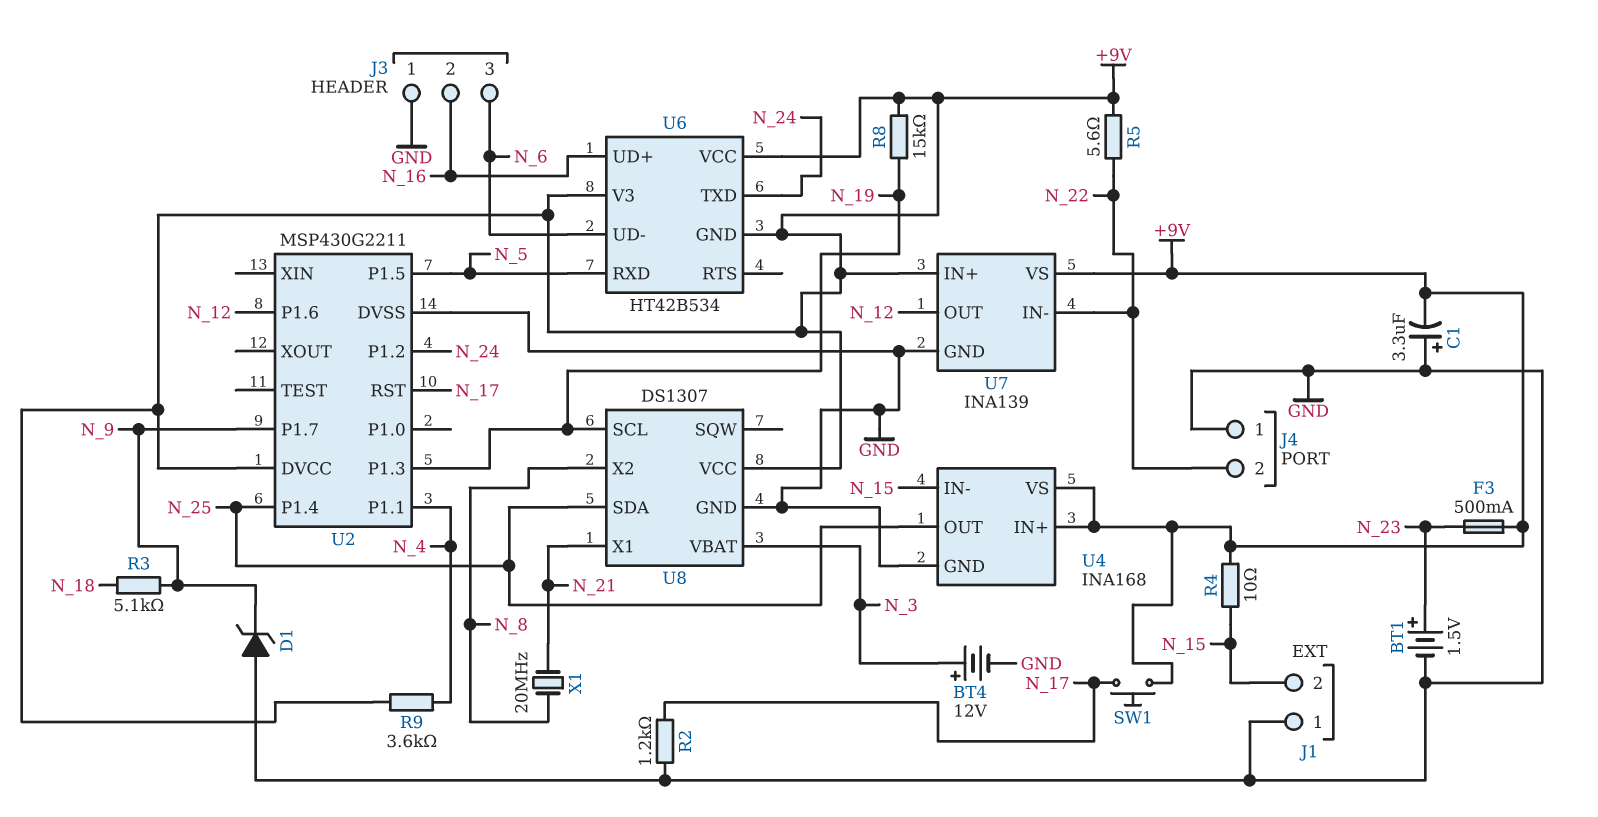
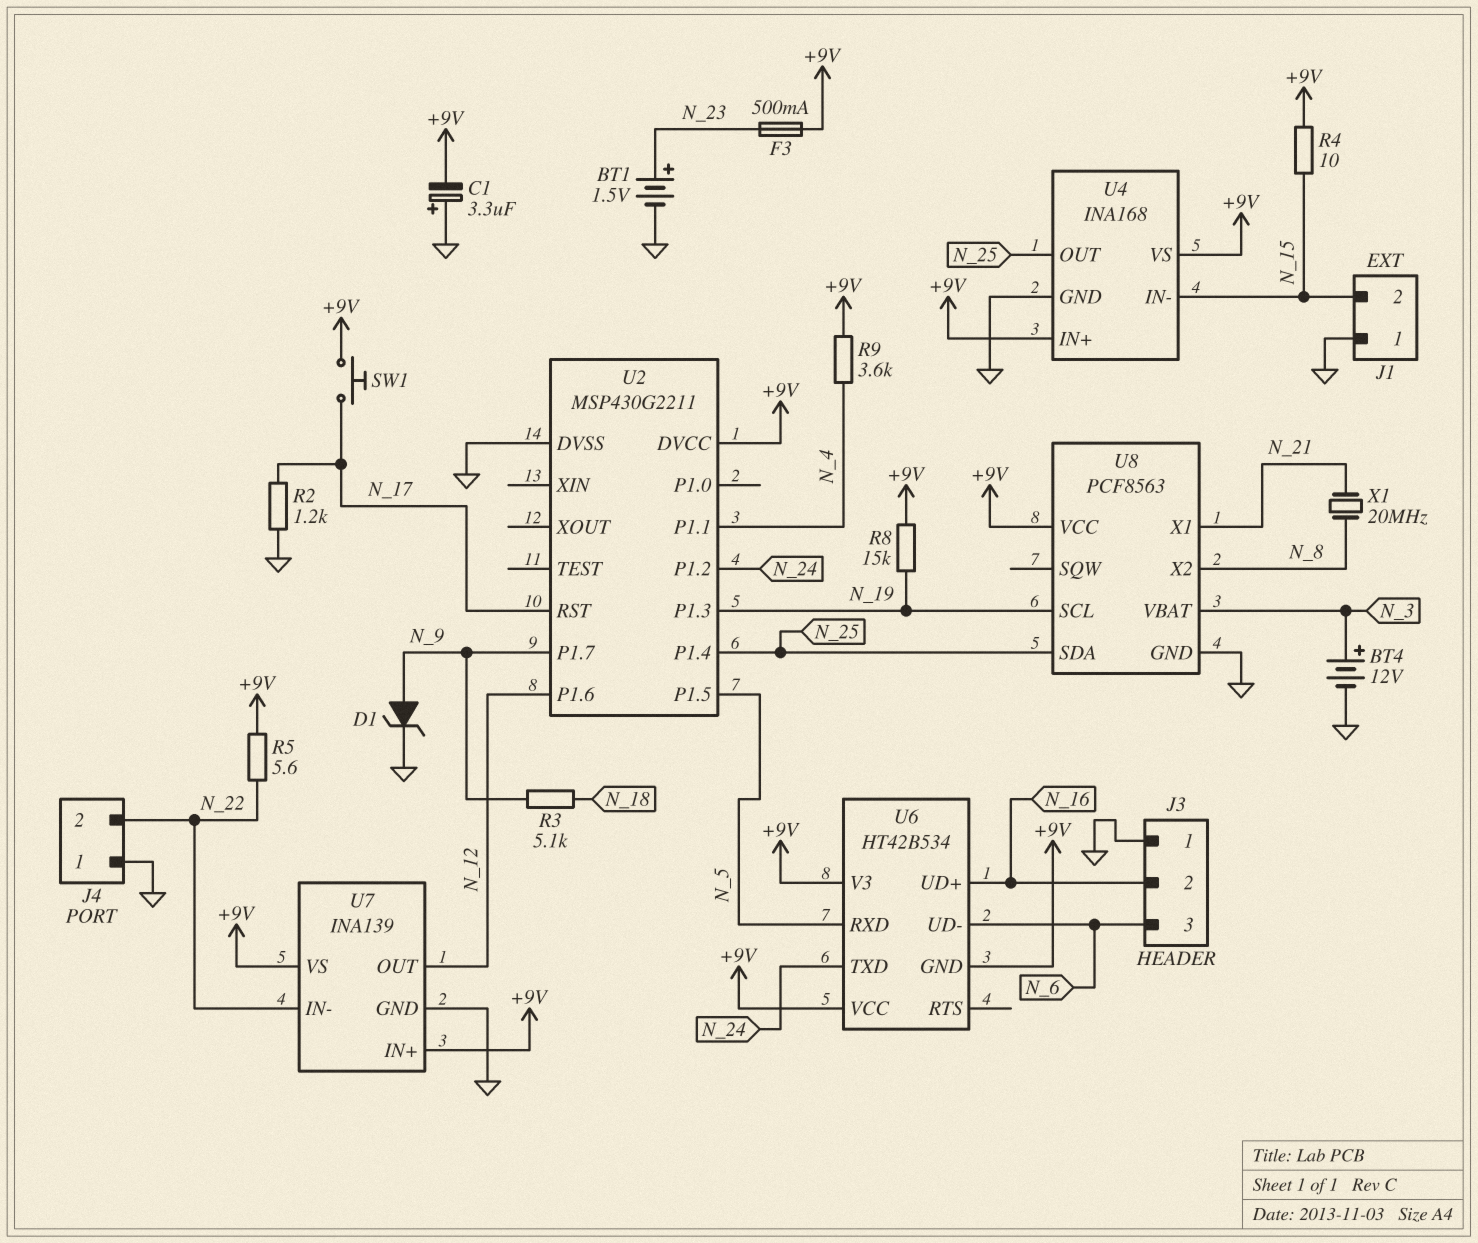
D1: zener (A GND, K N_9) -> zener (A N_9, K GND)
U8: DS1307 -> PCF8563

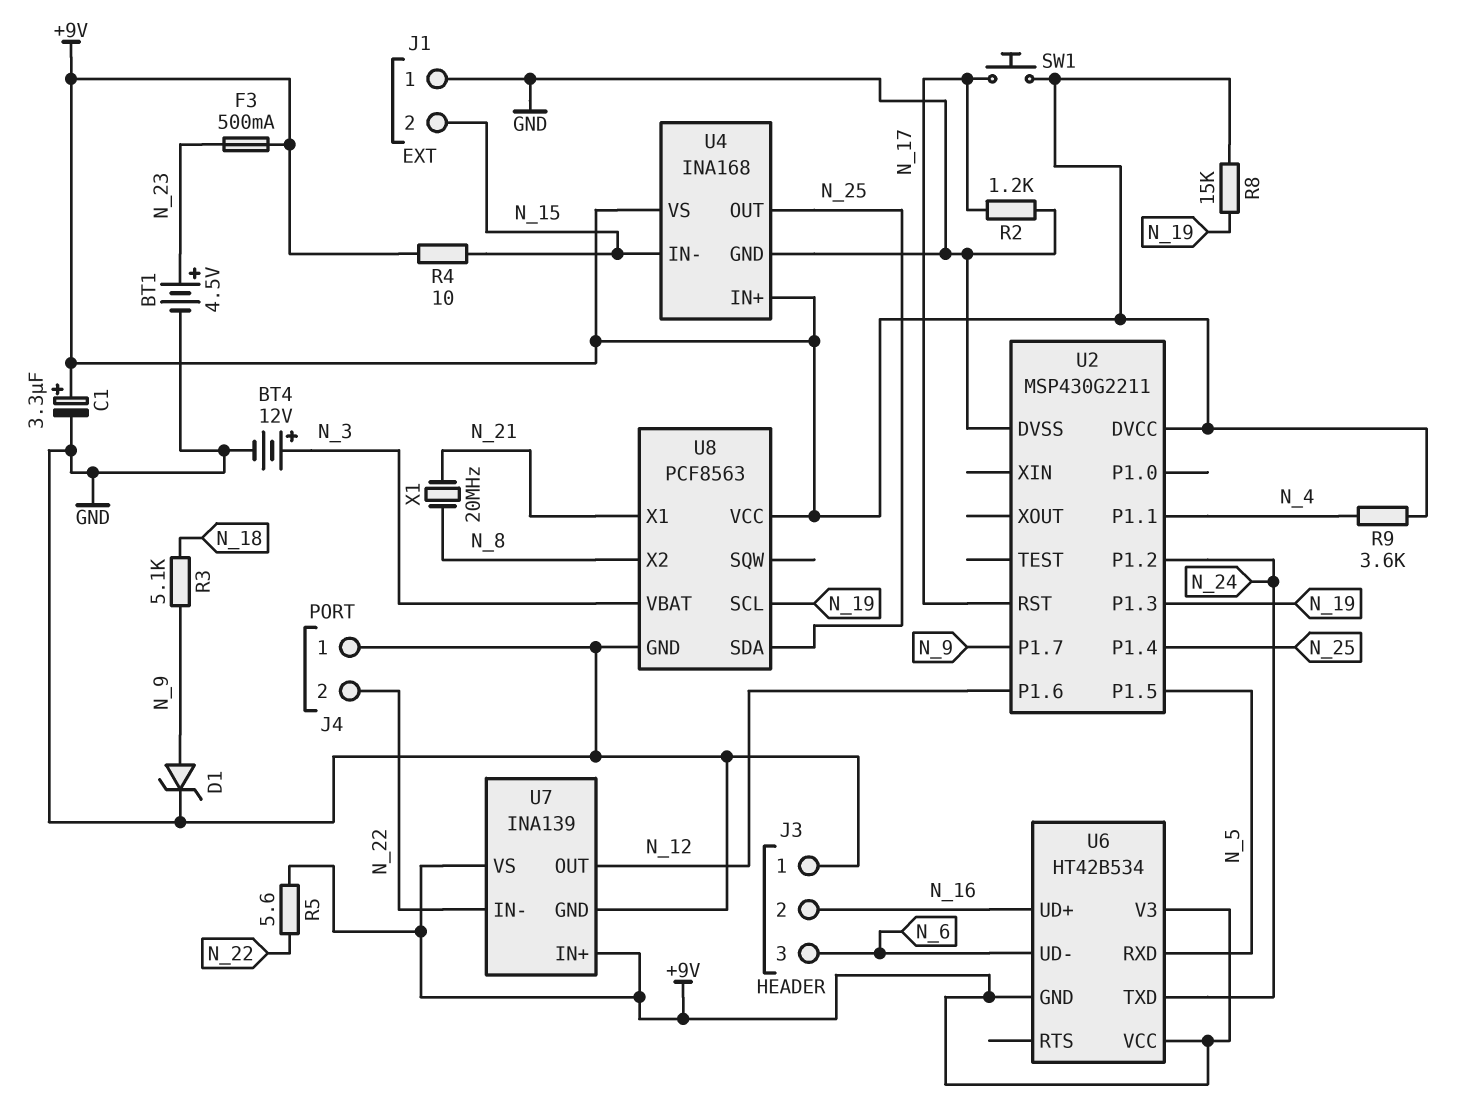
BT1: 1.5V (plus N_23, minus GND) -> 4.5V (plus N_23, minus GND)
C1: 3.3uF (plus GND, minus +9V) -> 3.3uF (plus +9V, minus GND)

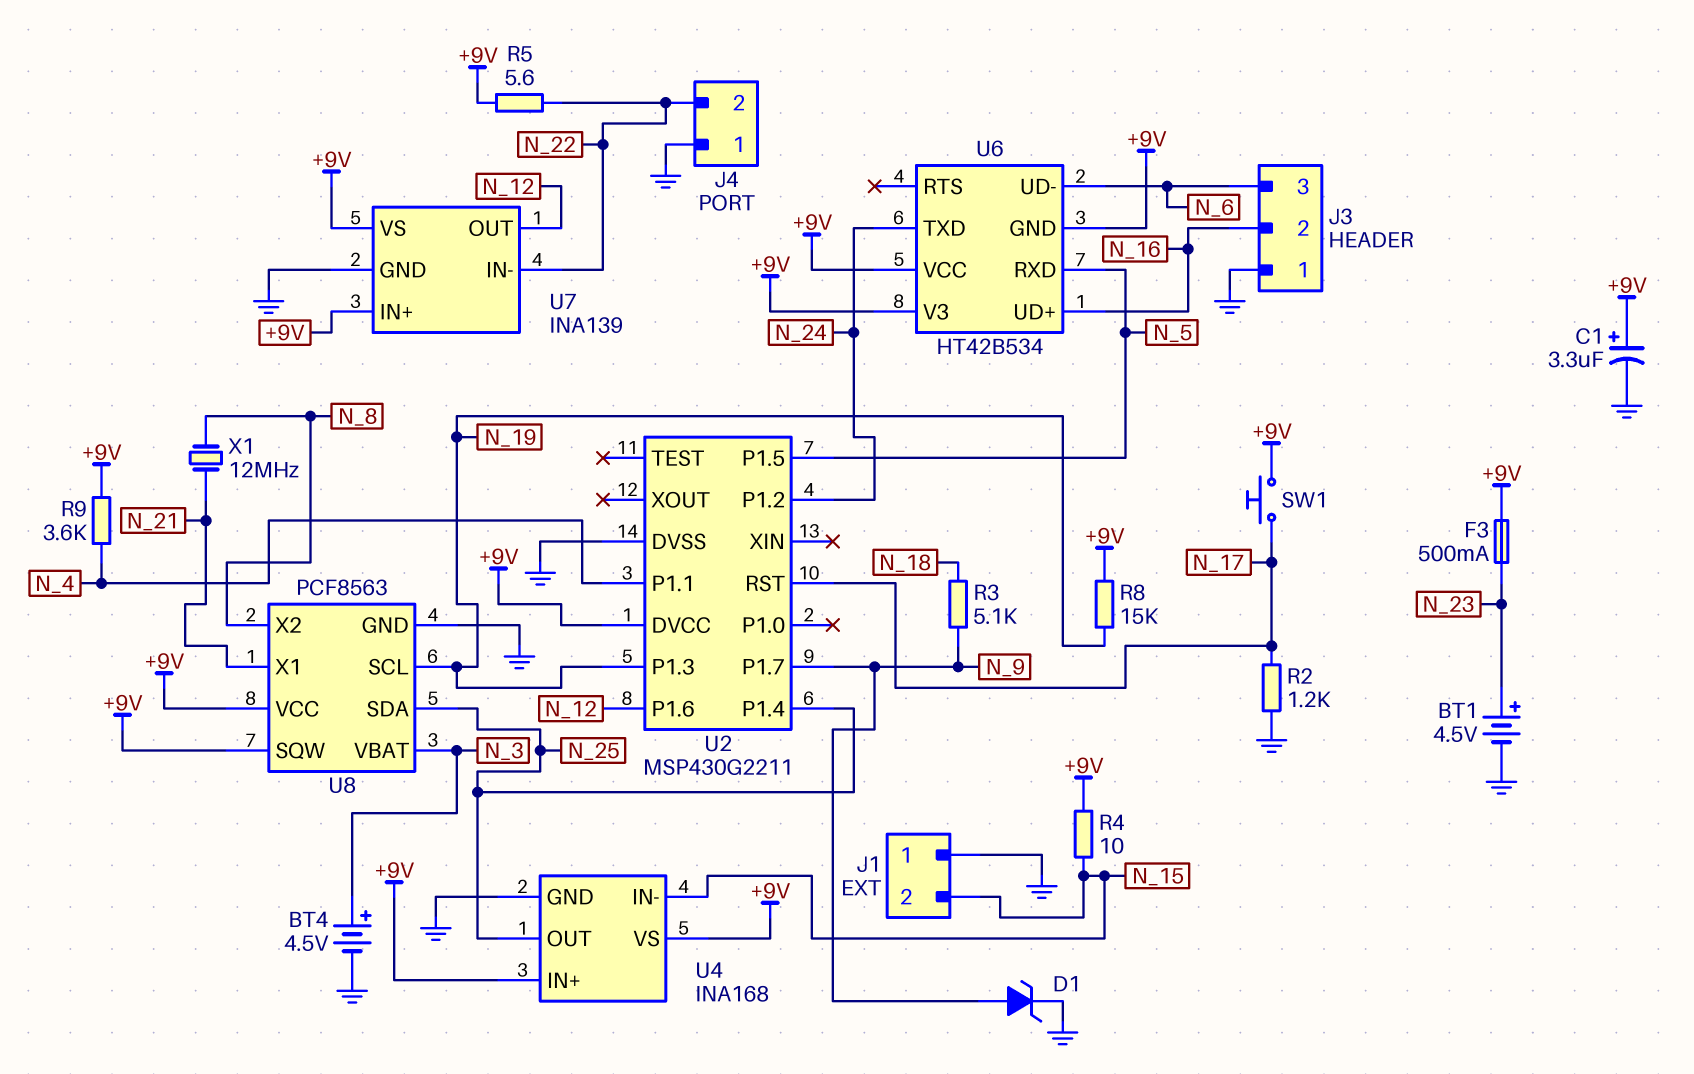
BT4: 12V (plus N_3, minus GND) -> 4.5V (plus N_3, minus GND)
U8 pin SQW: none -> +9V
X1: 20MHz (N_8, N_21) -> 12MHz (N_8, N_21)

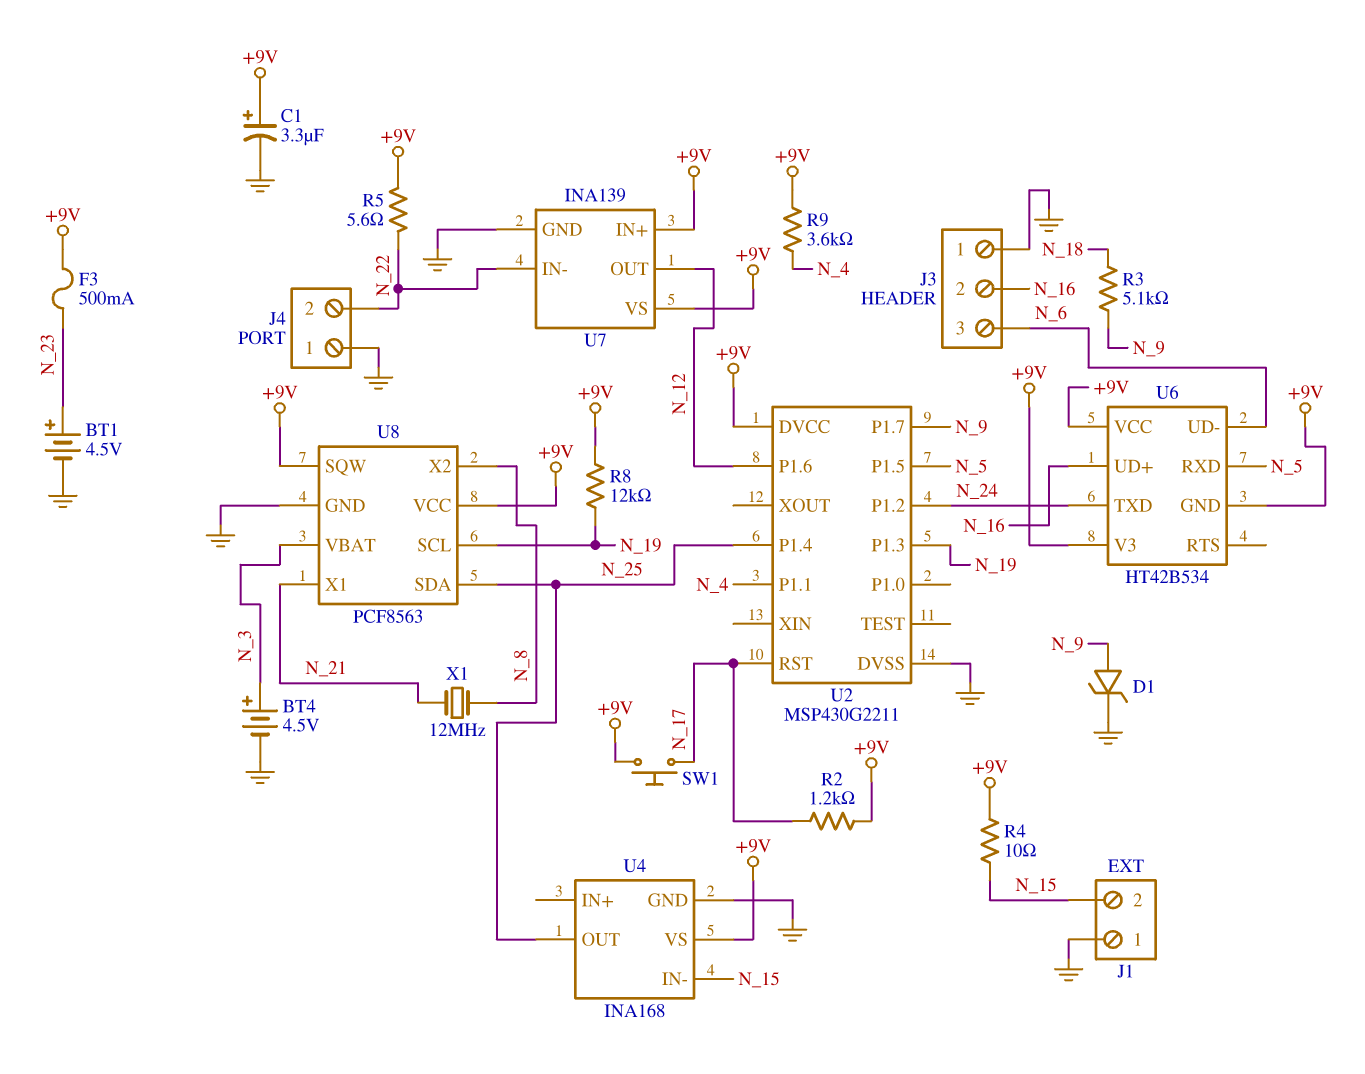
R2: 1.2k (GND, N_17) -> 1.2k (+9V, N_17)
R8: 15k (+9V, N_19) -> 12k (+9V, N_19)
U4 pin IN+: +9V -> none

